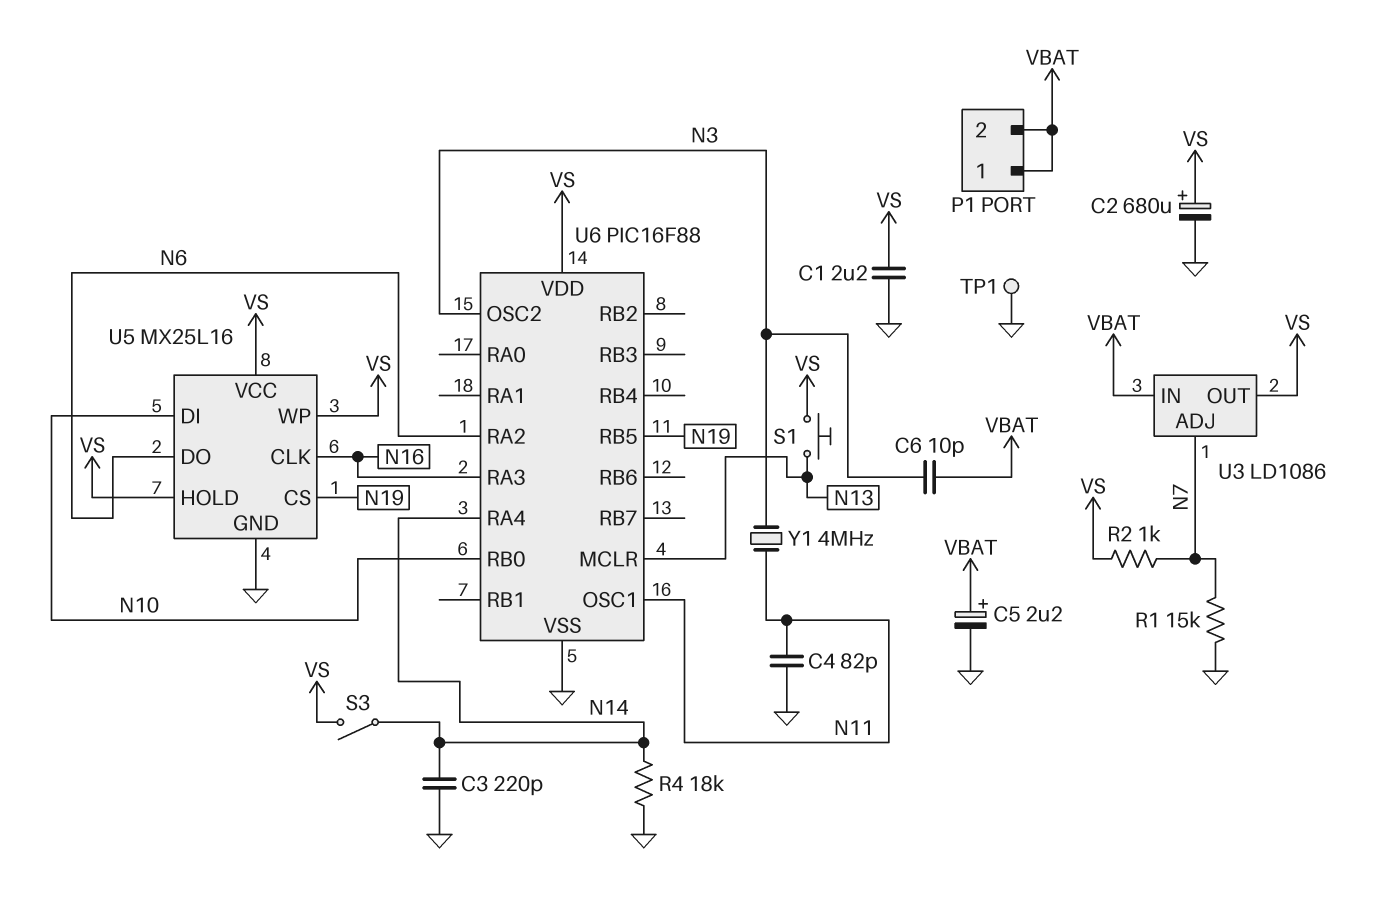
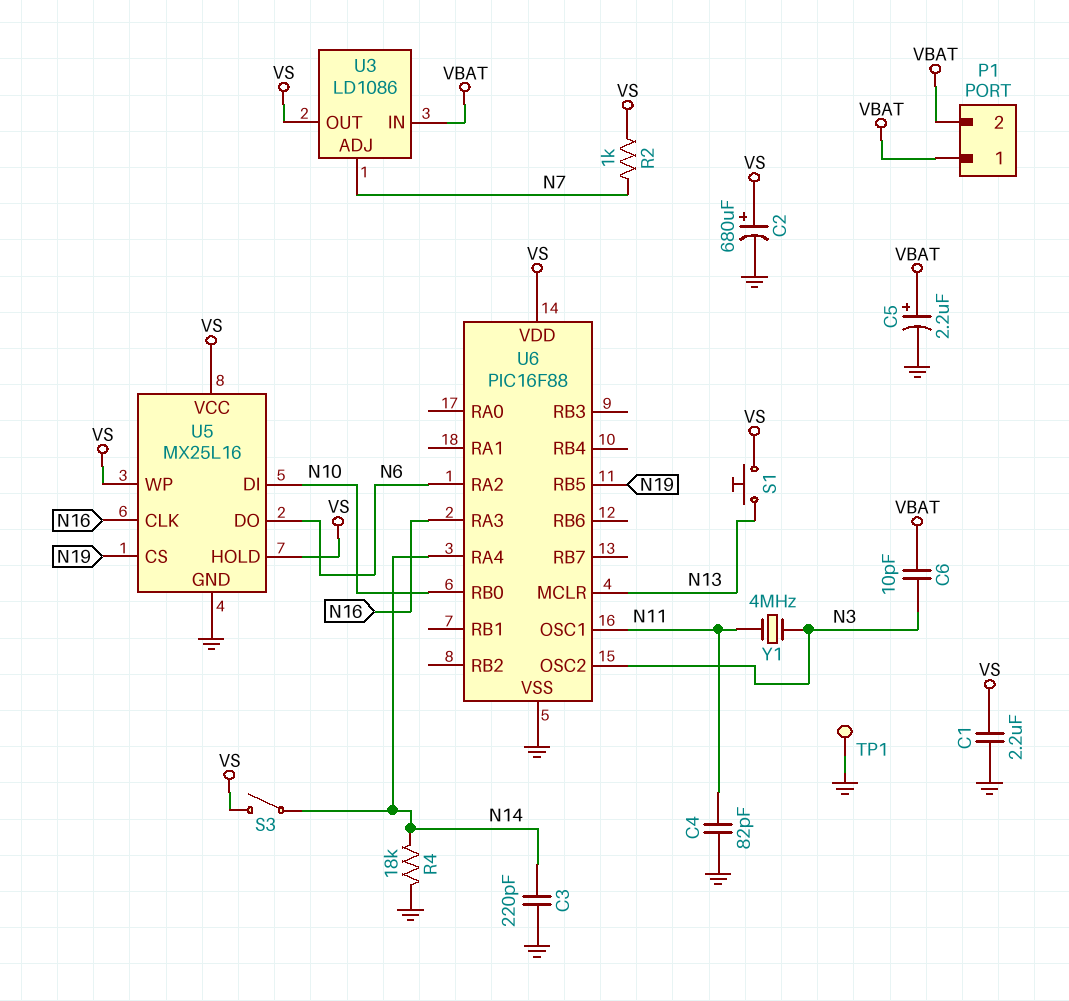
R1: 15k (GND, N7) -> none

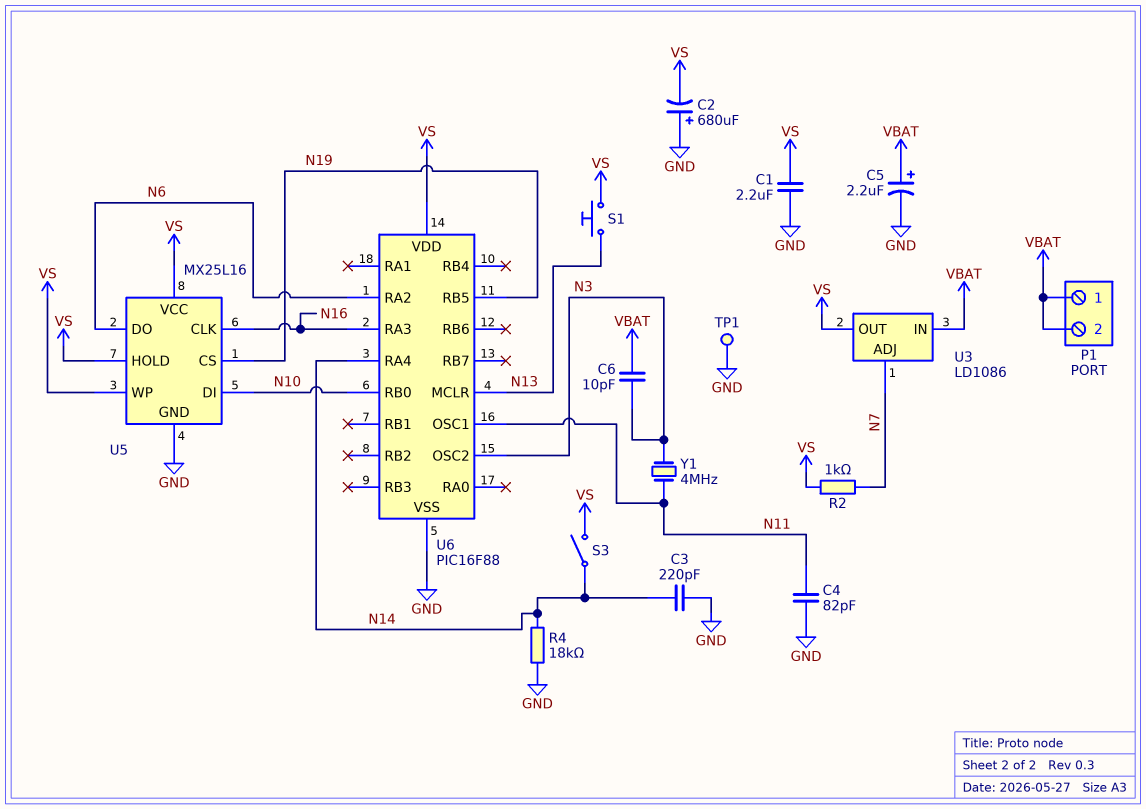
C2: 680uF (plus VS, minus GND) -> 680uF (plus GND, minus VS)

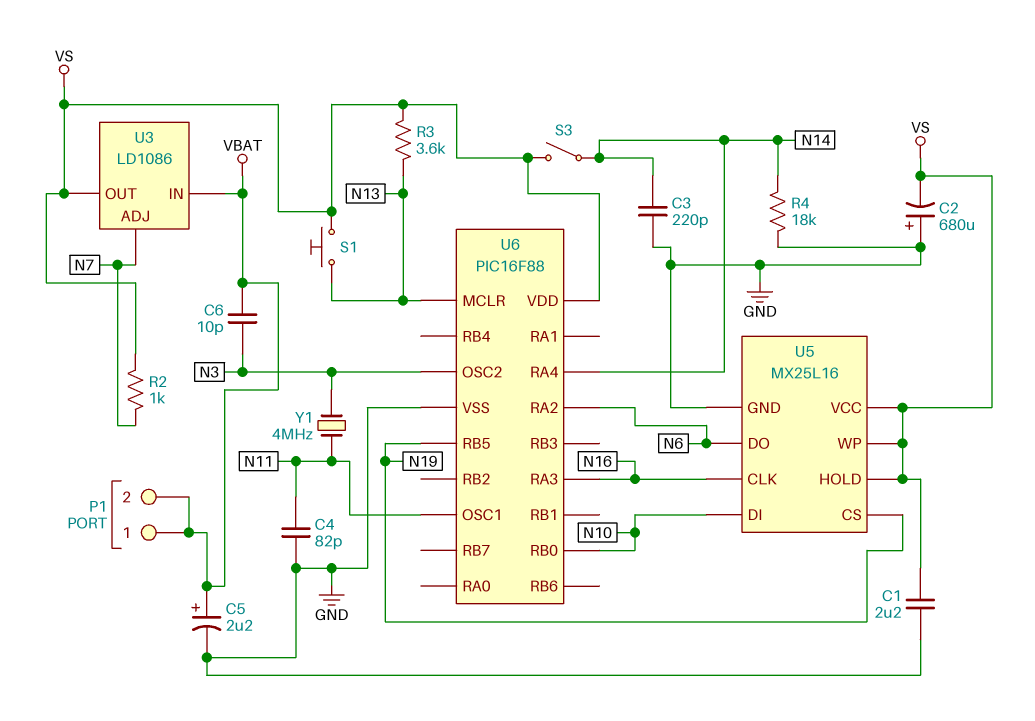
R3: none -> 3.6k (N13, VS)
TP1: test point (GND) -> none

